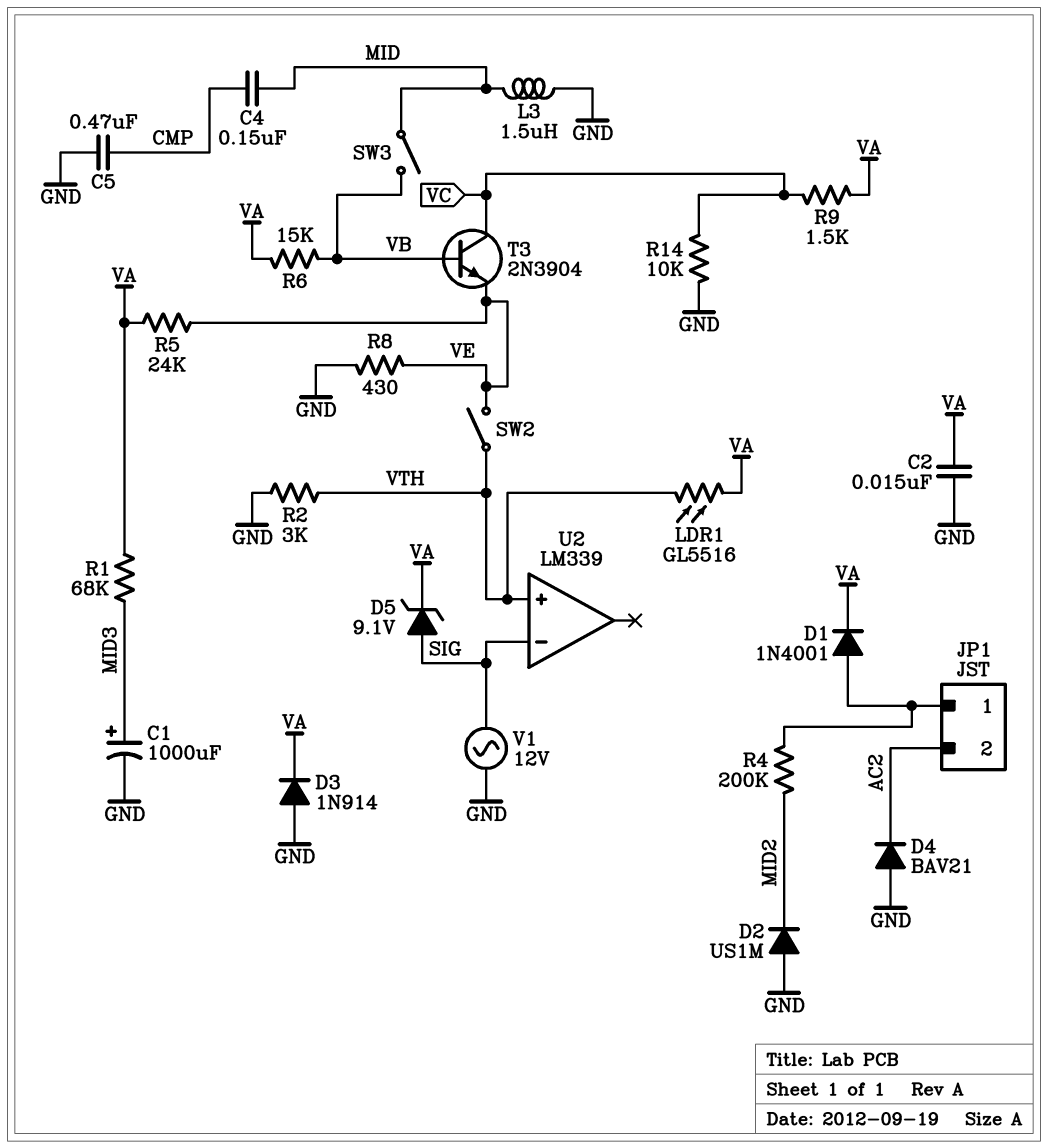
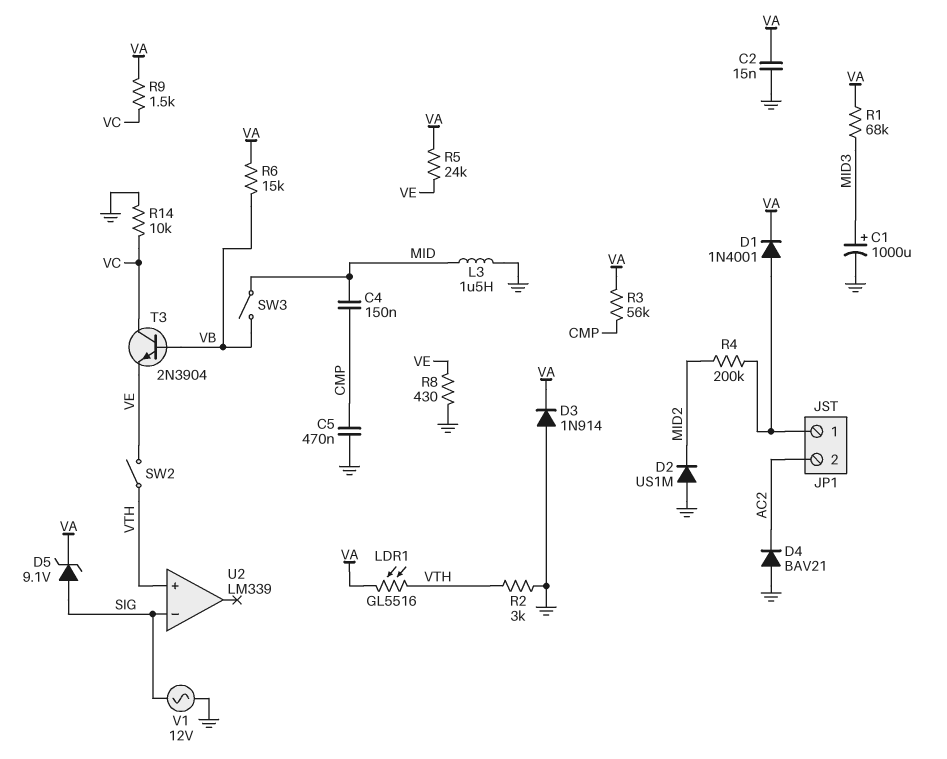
R3: none -> 56k (CMP, VA)

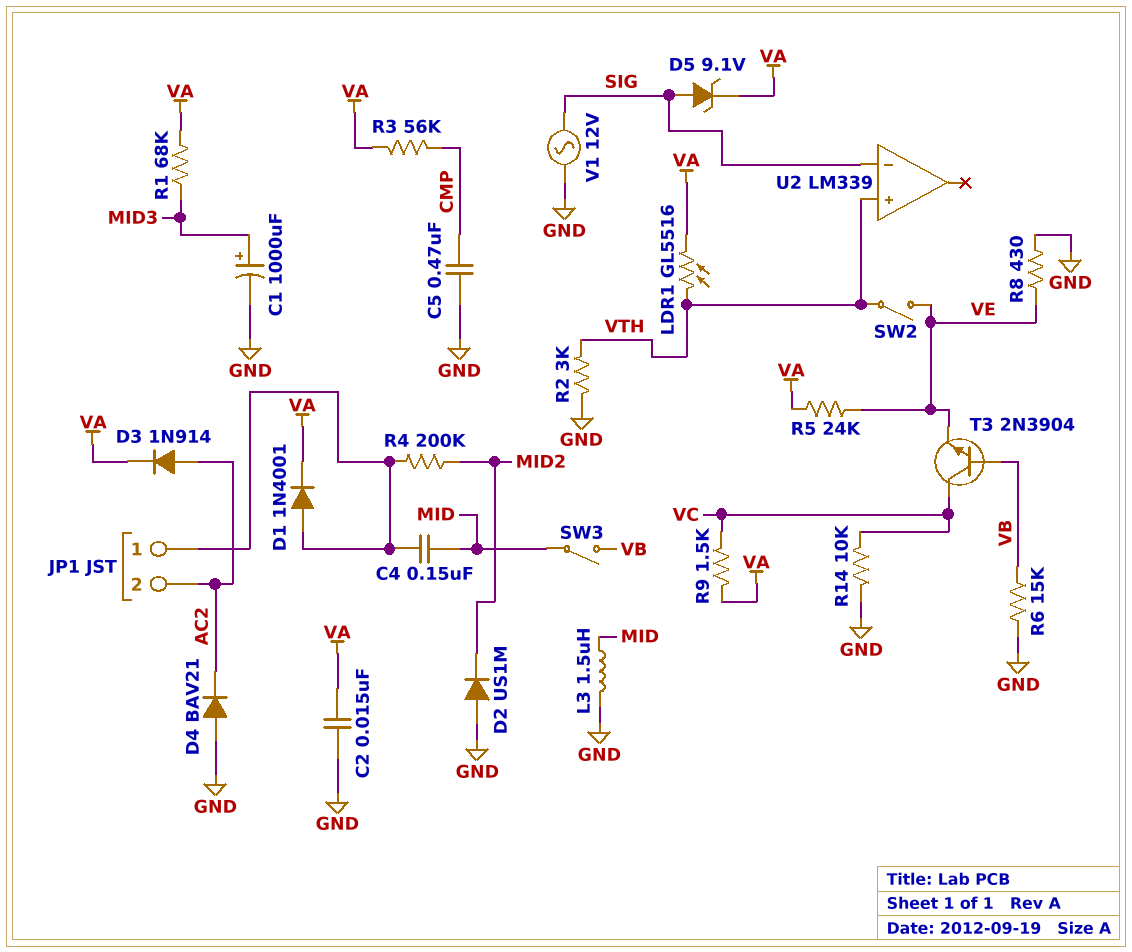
C4: 150nF (CMP, MID) -> 150nF (JP1/1, MID)
D3: diode 1N914 (A GND, K VA) -> diode 1N914 (A AC2, K VA)
R6: 15k (VA, VB) -> 15k (GND, VB)

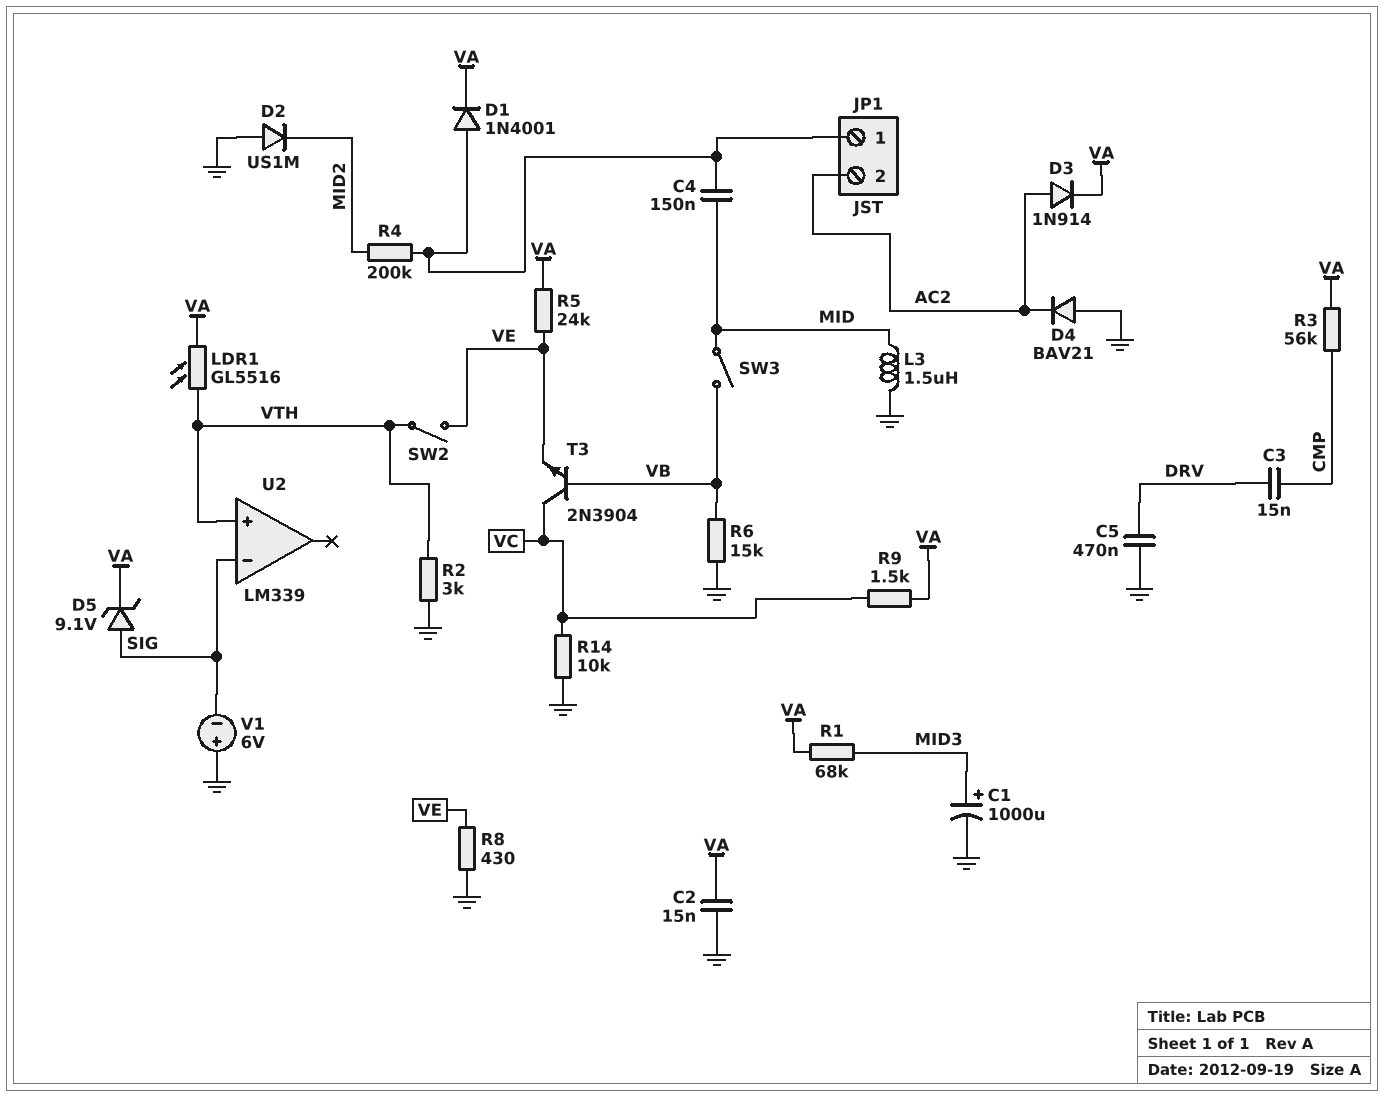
C3: none -> 15nF (CMP, DRV)
C5: 470nF (CMP, GND) -> 470nF (DRV, GND)
V1: AC 12V (GND, SIG) -> 6V (plus GND, minus SIG)

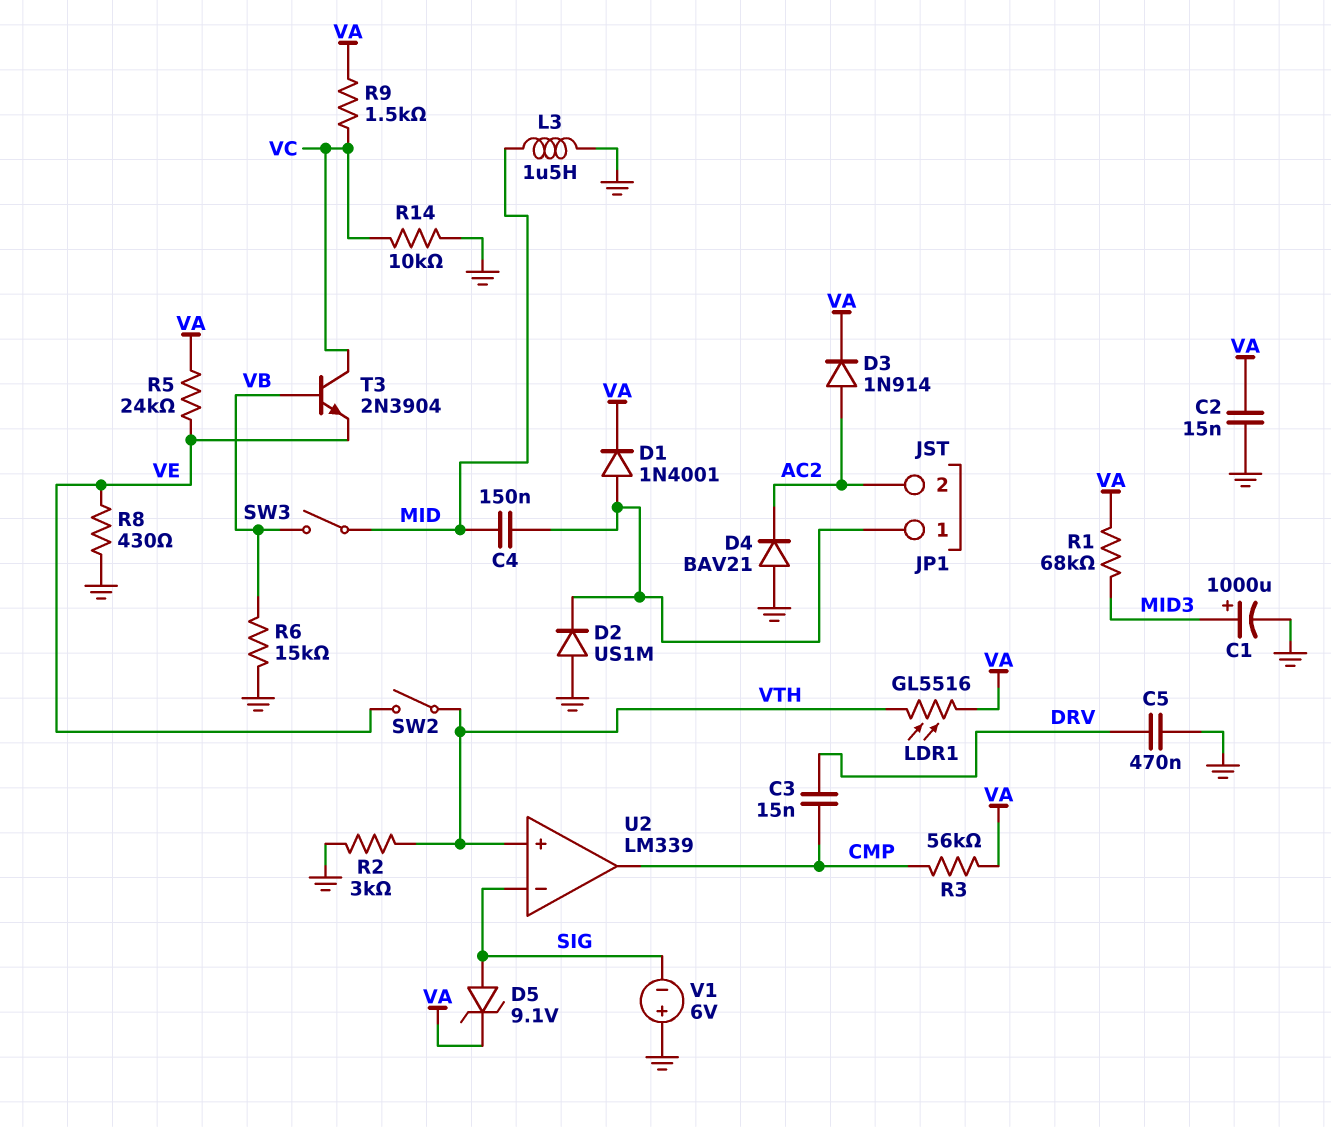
D2: diode US1M (A GND, K MID2) -> diode US1M (A GND, K JP1/1)
R4: 200k (JP1/1, MID2) -> none
U2 pin out: none -> CMP

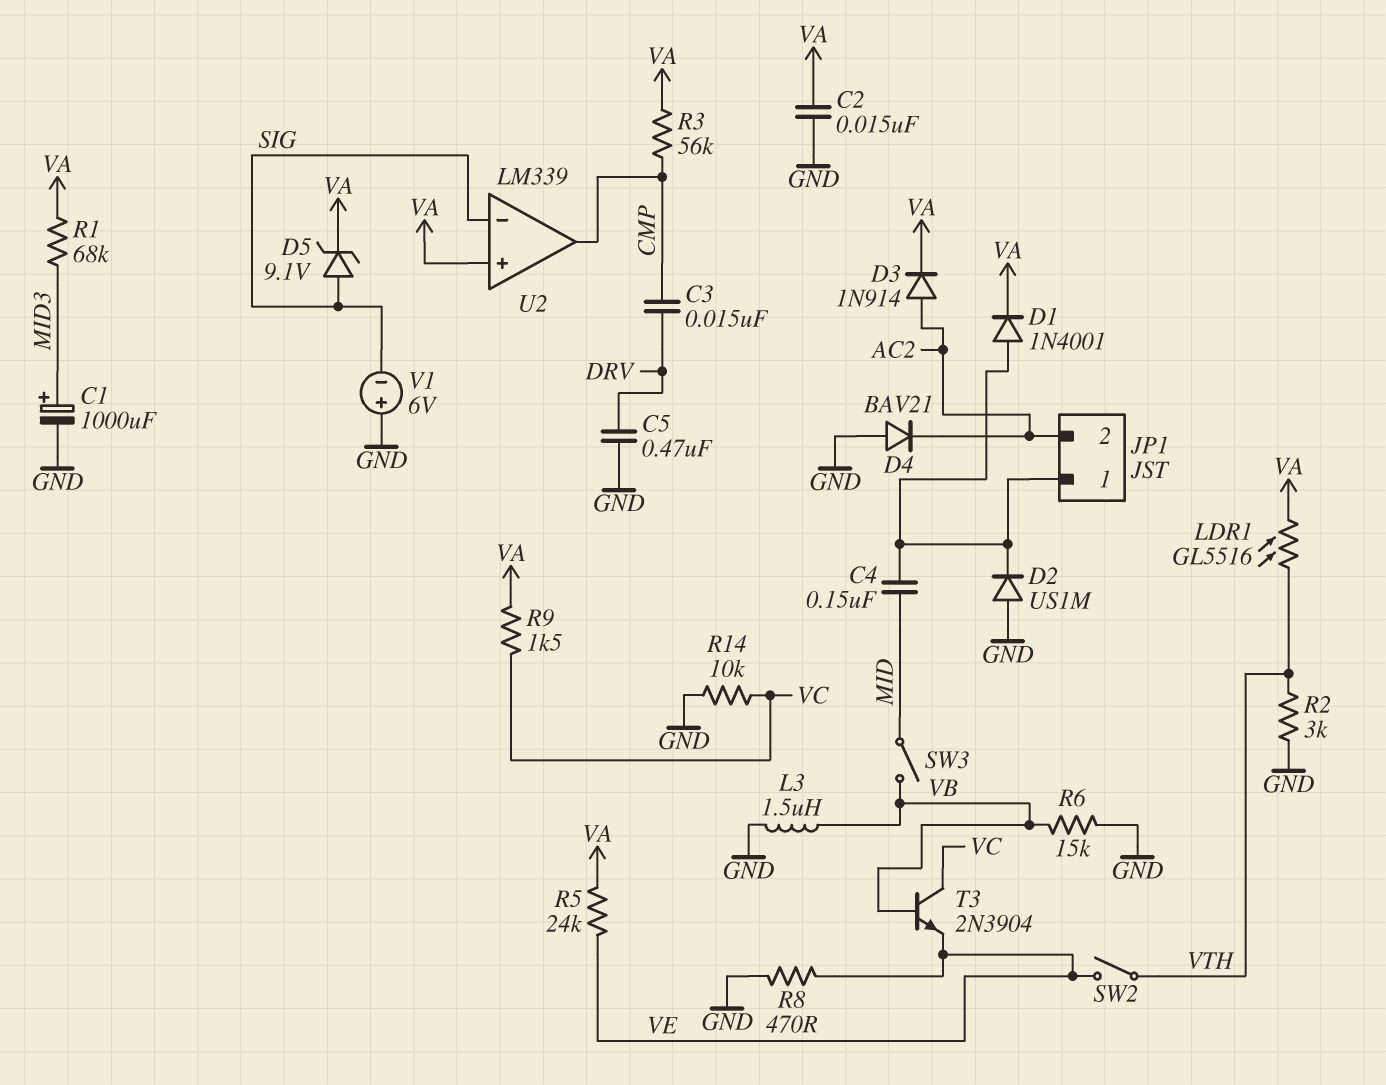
L3: 1.5uH (GND, MID) -> 1.5uH (GND, VB)
R8: 430 (GND, VE) -> 470 (GND, VE)
U2 pin in+: VTH -> VA

